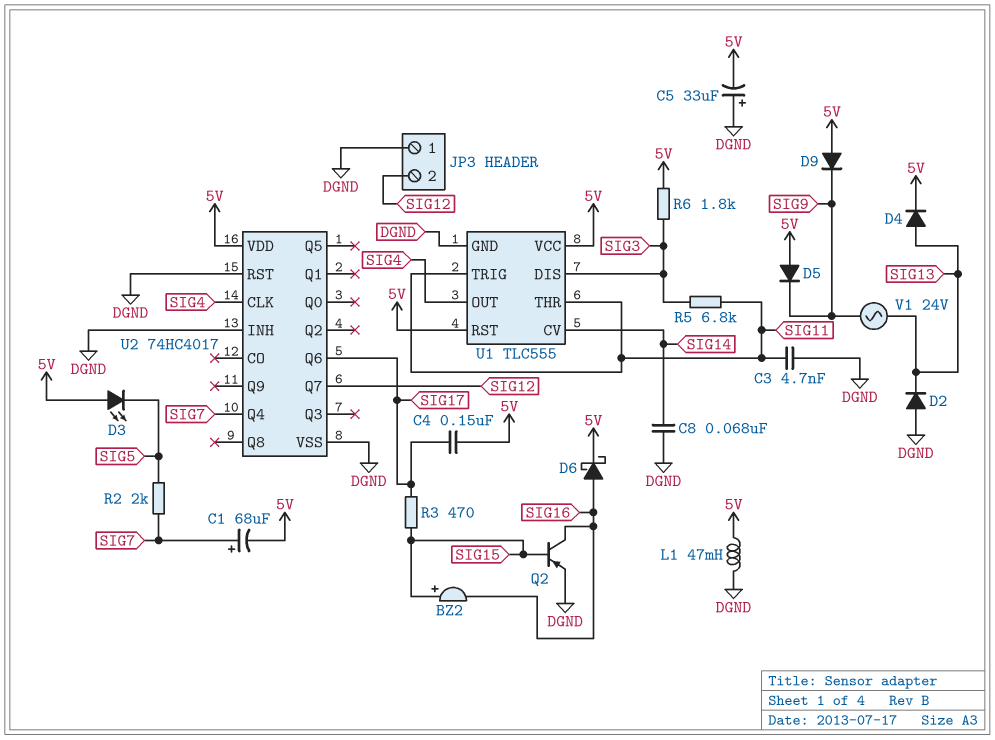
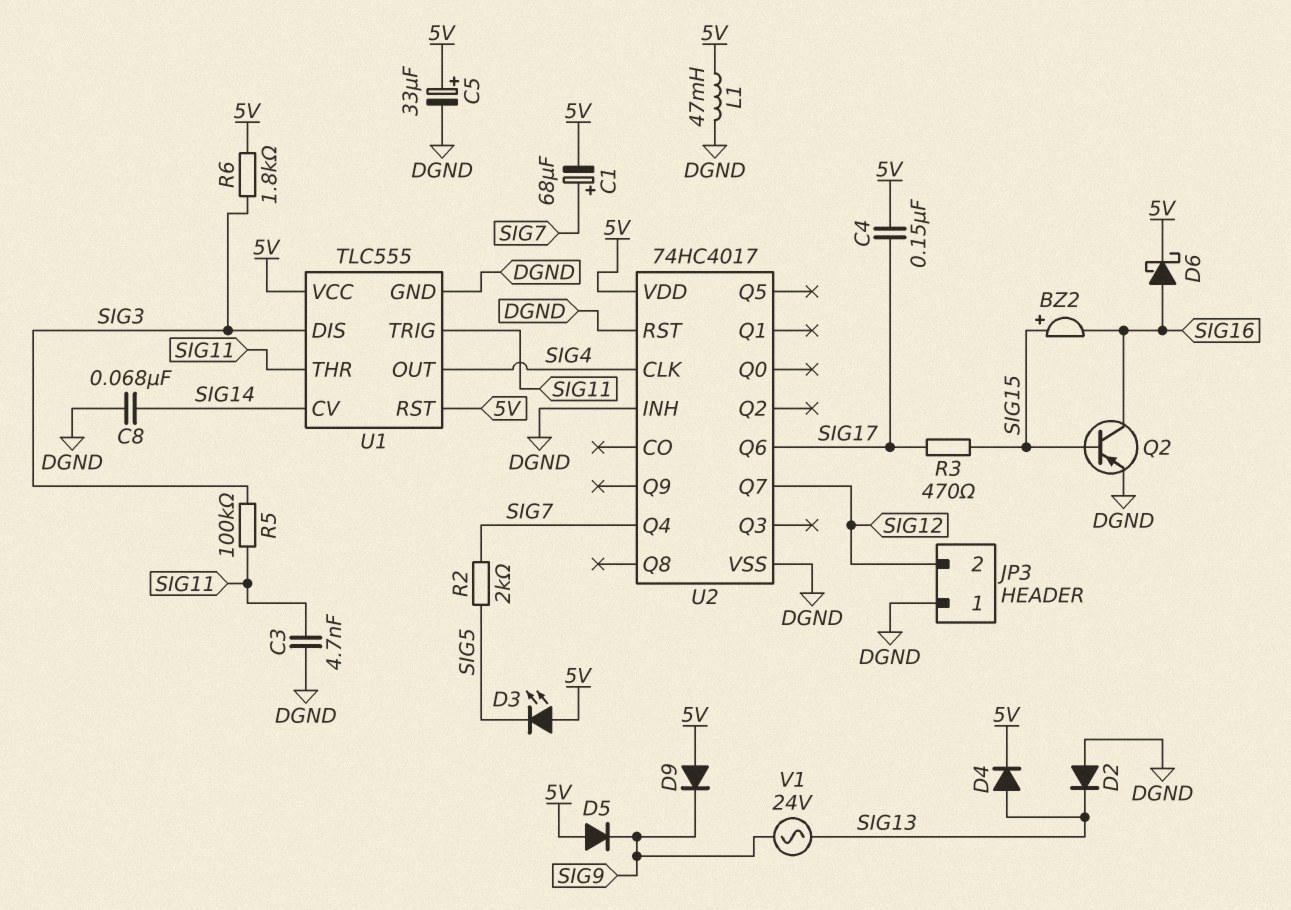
C5: 33uF (plus DGND, minus 5V) -> 33uF (plus 5V, minus DGND)
R5: 6.8k (SIG3, SIG11) -> 100k (SIG3, SIG11)

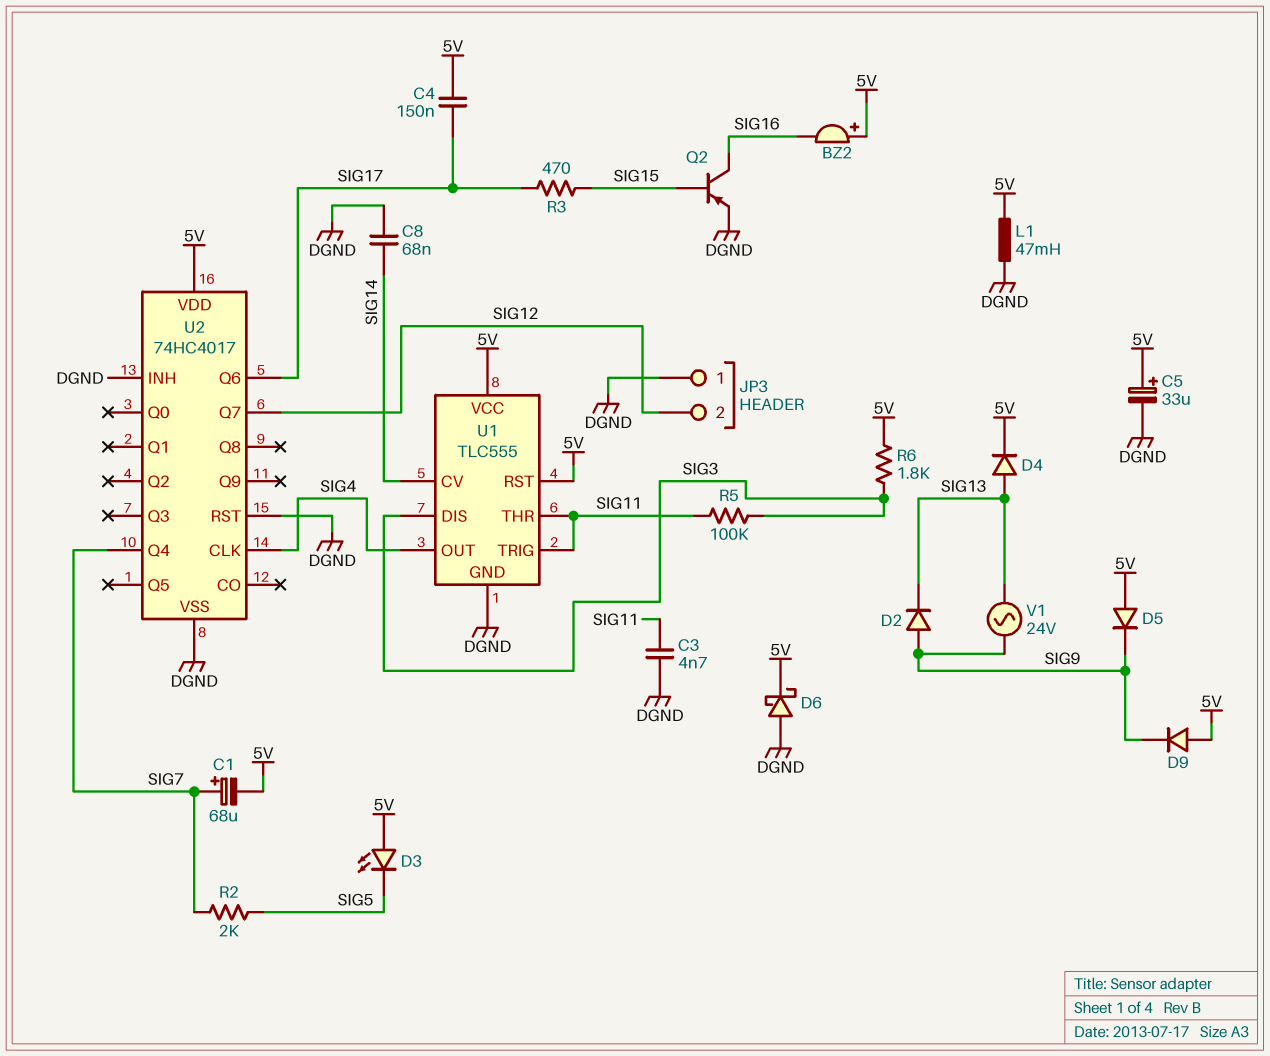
BZ2: buzzer (plus SIG15, minus SIG16) -> buzzer (plus 5V, minus SIG16)
D2: diode (A DGND, K SIG13) -> diode (A SIG9, K SIG13)
D6: schottky (A SIG16, K 5V) -> schottky (A DGND, K 5V)

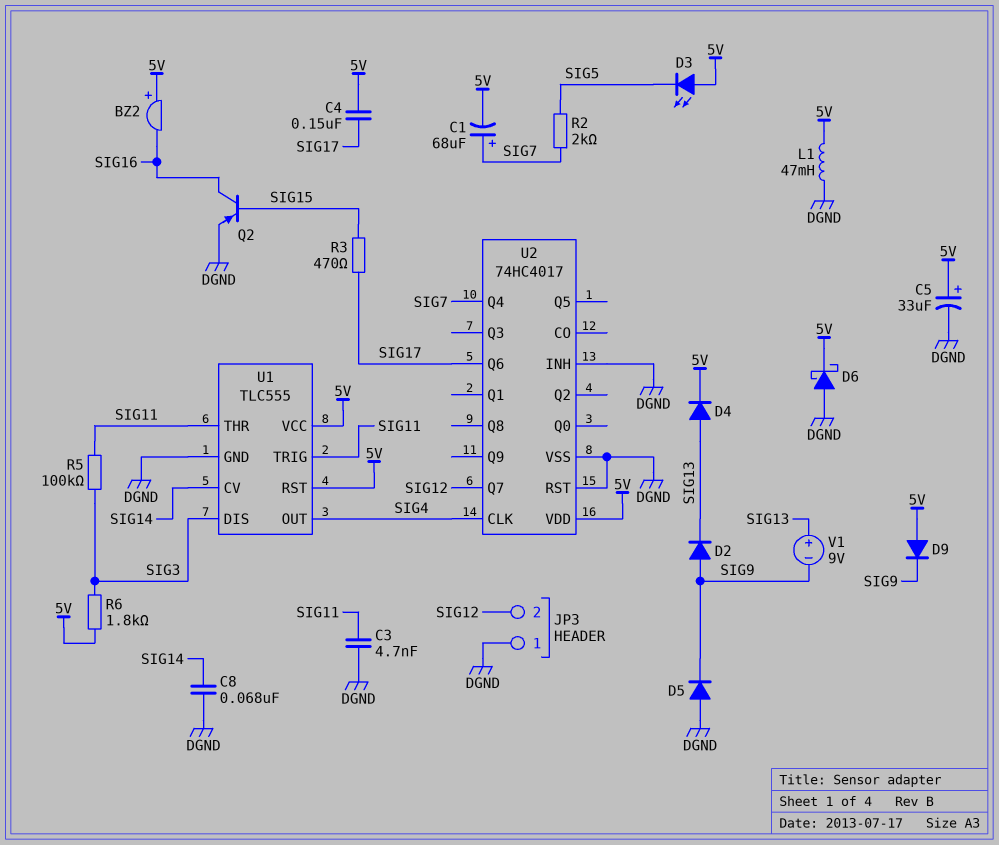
D5: diode (A 5V, K SIG9) -> diode (A DGND, K SIG9)
V1: AC 24V (SIG9, SIG13) -> 9V (plus SIG13, minus SIG9)

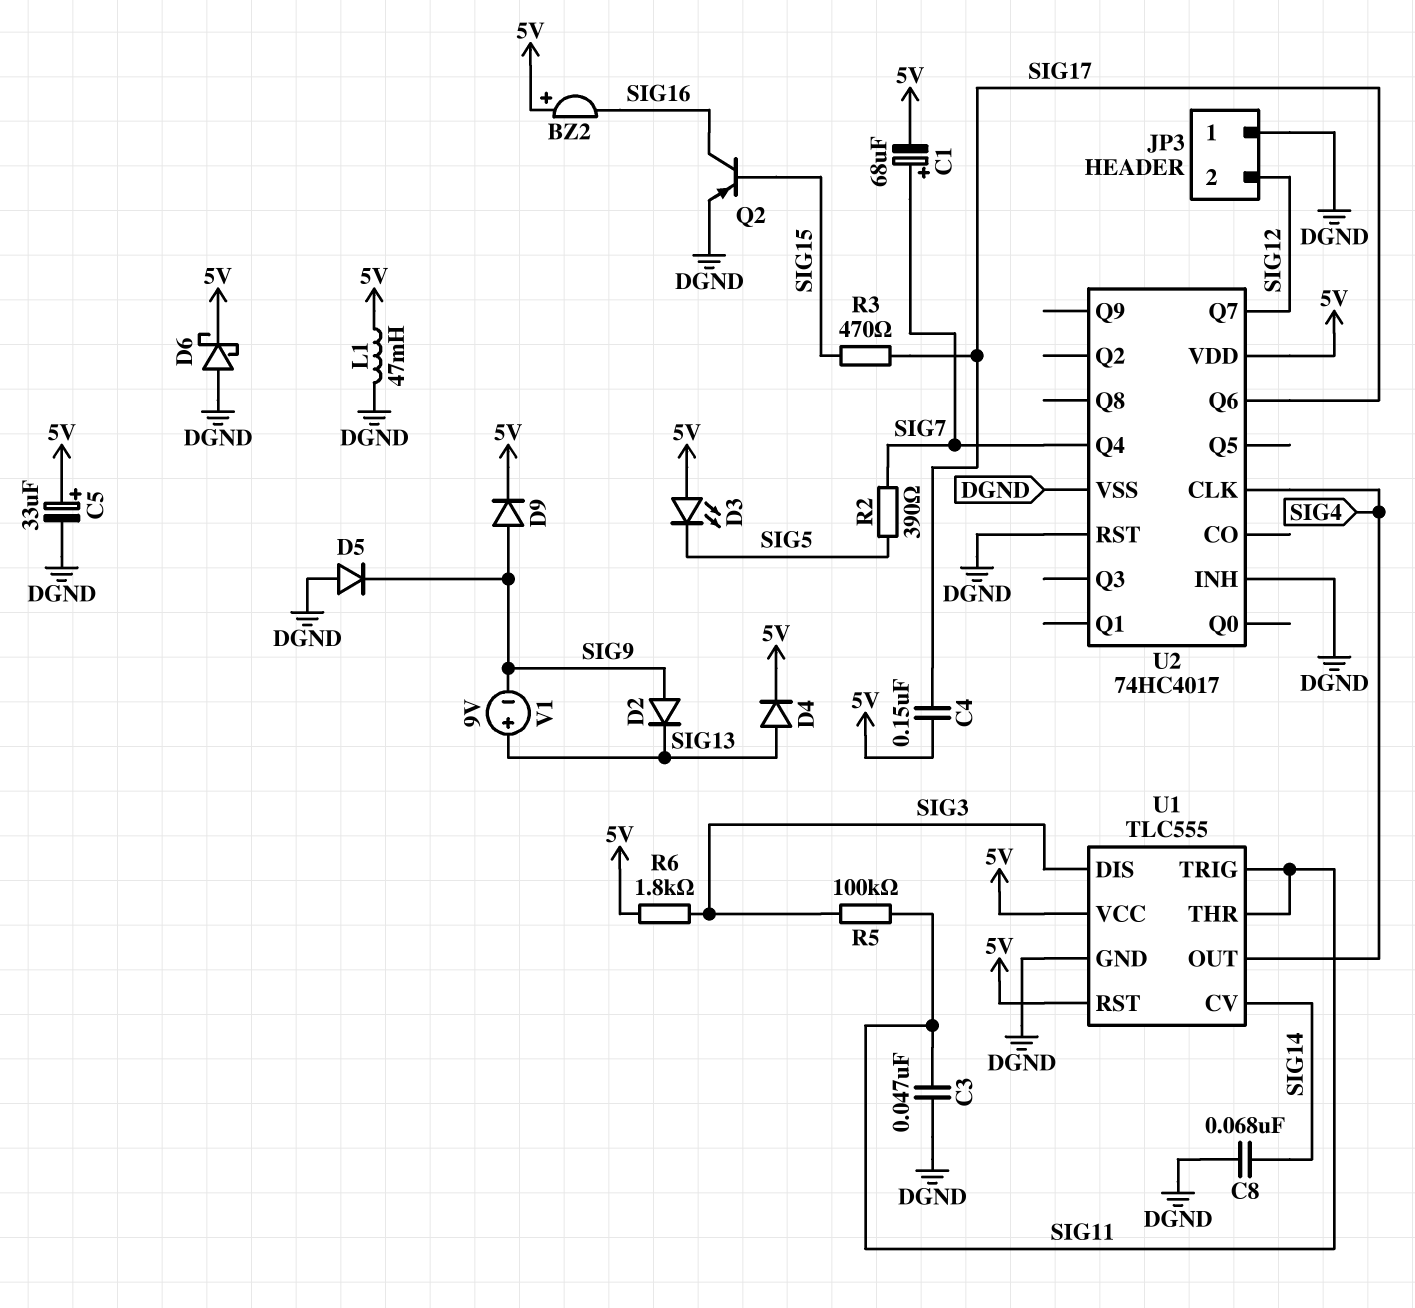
C3: 4.7nF (DGND, SIG11) -> 47nF (DGND, SIG11)
D9: diode (A 5V, K SIG9) -> diode (A SIG9, K 5V)
R2: 2k (SIG5, SIG7) -> 390 (SIG5, SIG7)

